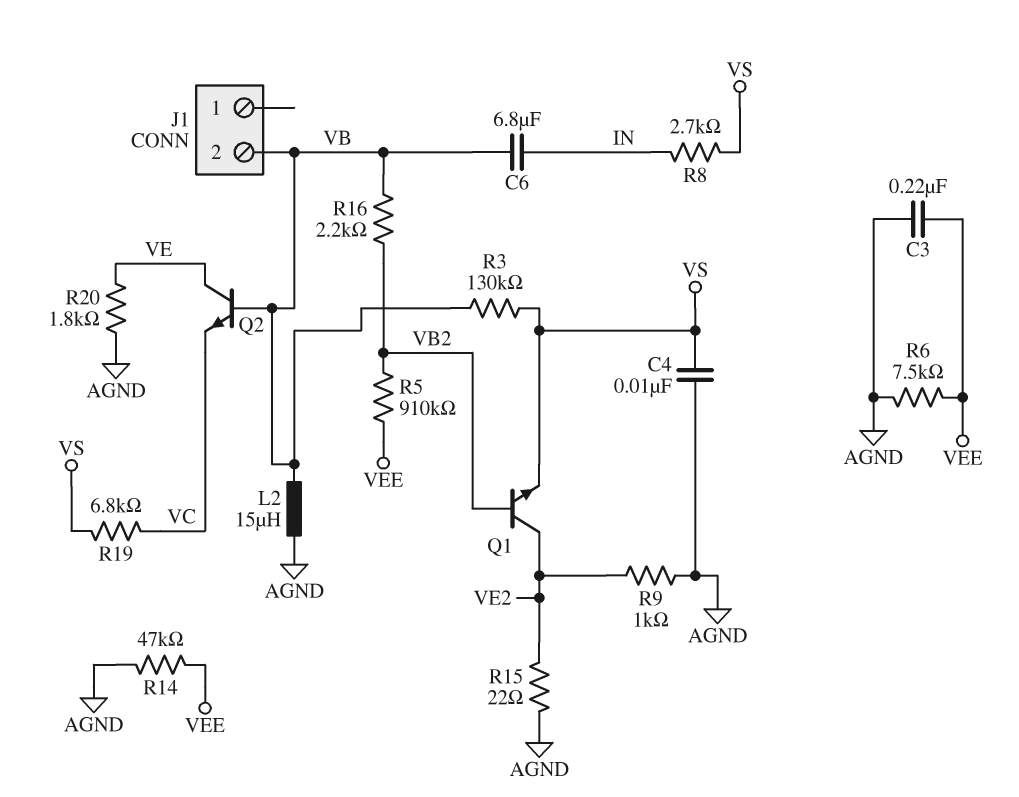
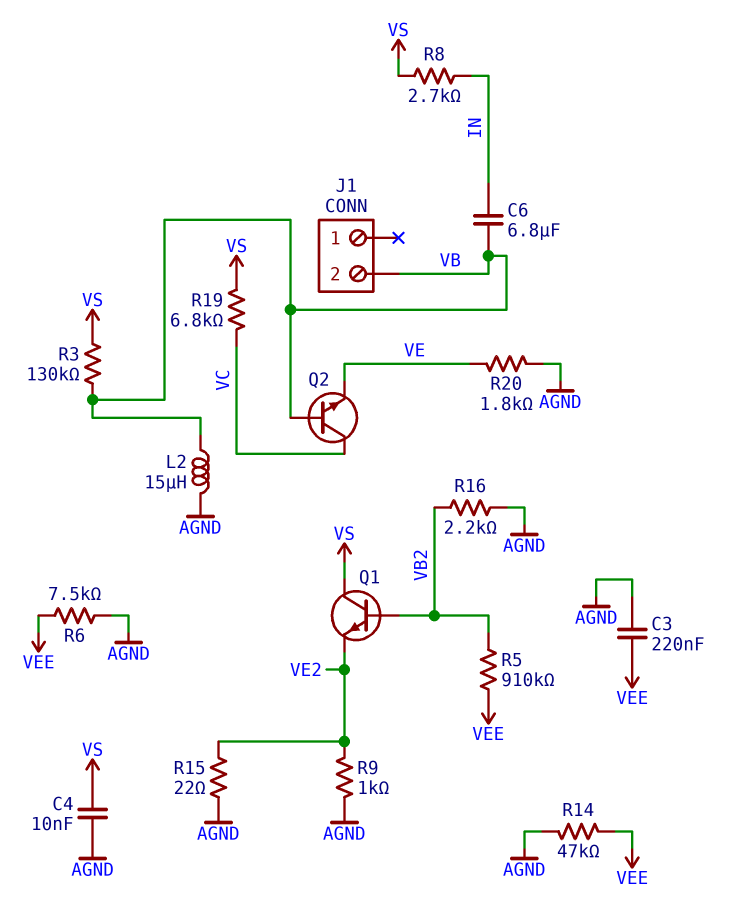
Q1: NPN (B VB2, C VE2, E VS) -> NPN (B VB2, C VS, E VE2)
Q2: NPN (B VB, C VE, E VC) -> NPN (B VB, C VC, E VE)
R16: 2.2k (VB, VB2) -> 2.2k (AGND, VB2)

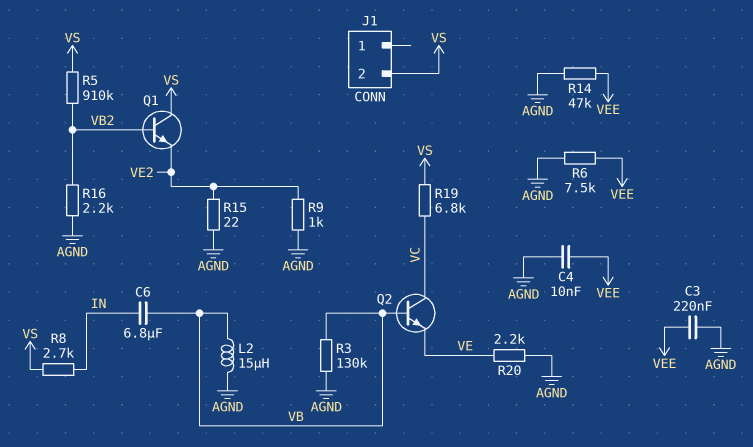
C4: 10nF (AGND, VS) -> 10nF (AGND, VEE)
J1 pin 2: VB -> VS
R3: 130k (VB, VS) -> 130k (AGND, VB)
R5: 910k (VB2, VEE) -> 910k (VB2, VS)
R20: 1.8k (AGND, VE) -> 2.2k (AGND, VE)

